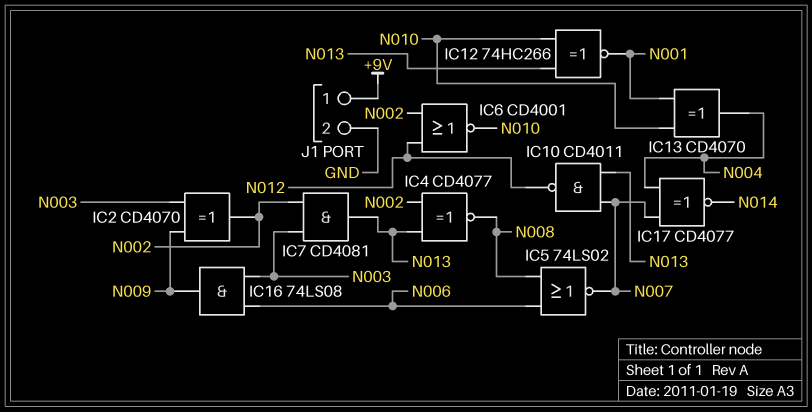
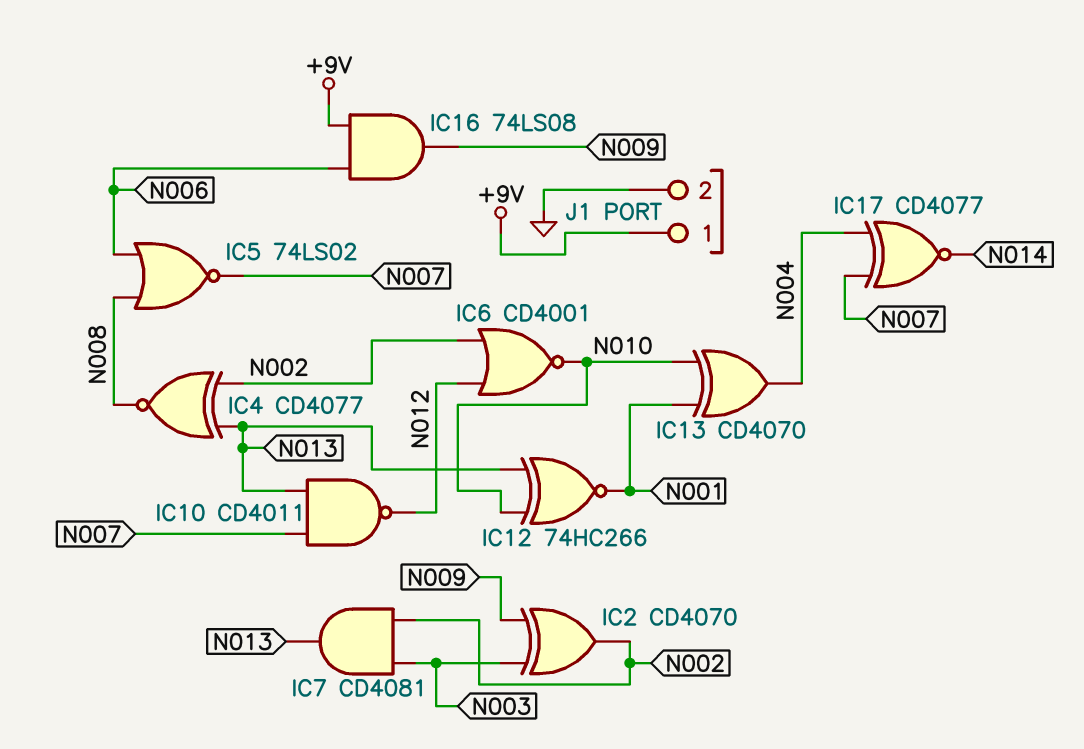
IC16: AND 74LS08 (in N003, in N006, out N009) -> AND 74LS08 (in +9V, in N006, out N009)

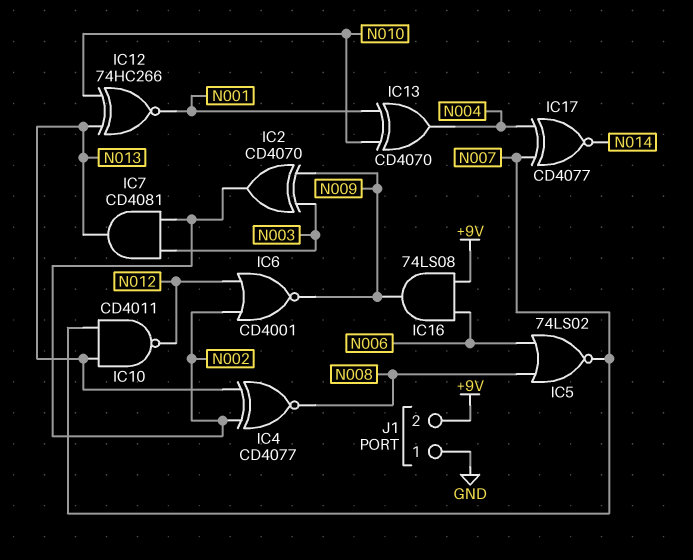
IC6: NOR CD4001 (in N002, in N012, out N010) -> NOR CD4001 (in N002, in N012, out N009)
J1 pin 1: +9V -> GND
J1 pin 2: GND -> +9V

